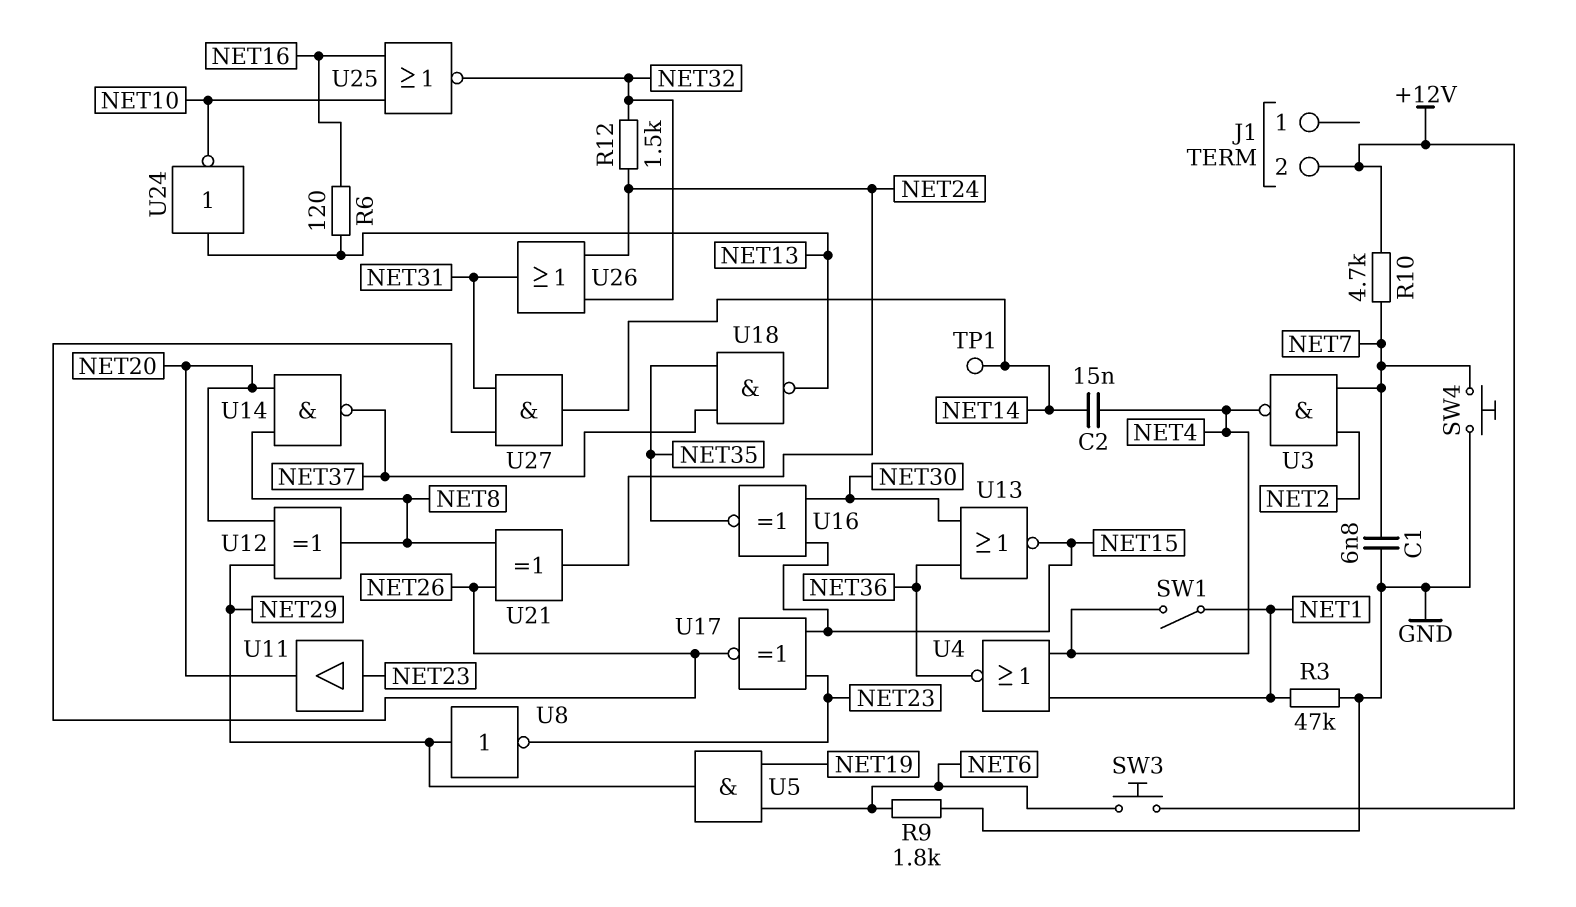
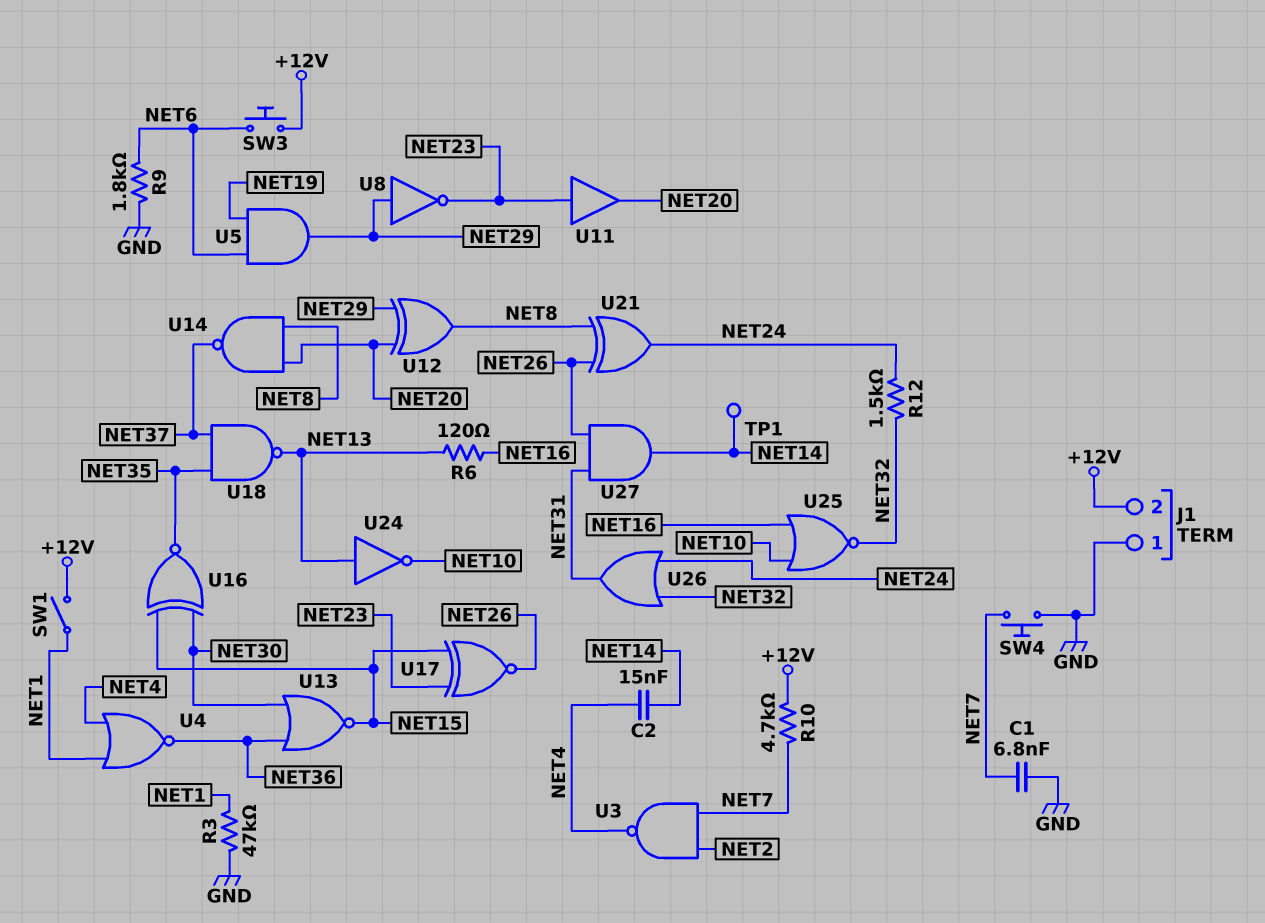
J1 pin 1: none -> GND
SW1: switch (NET1, NET4) -> switch (+12V, NET1)

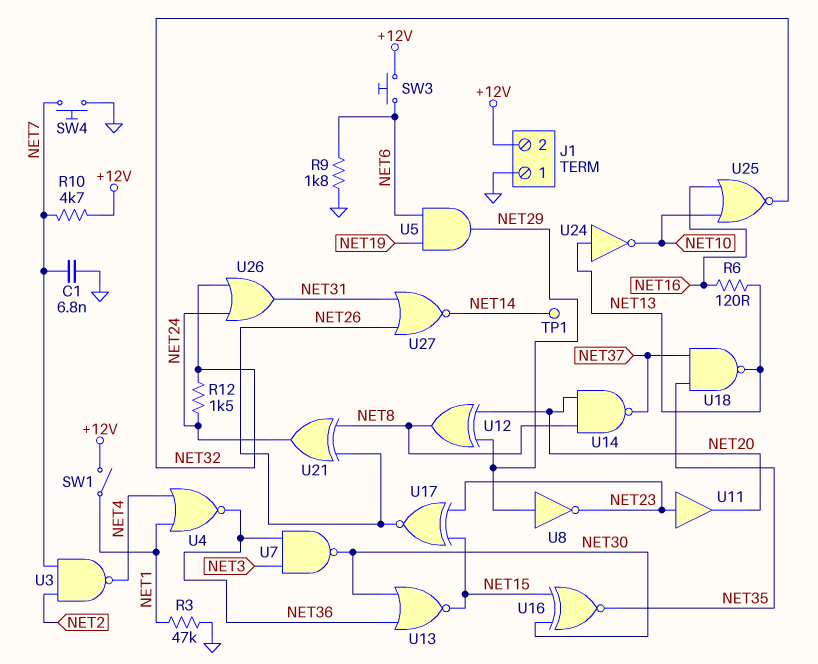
C2: 15nF (NET4, NET14) -> none
U7: none -> NAND (in NET3, in NET36, out NET30)
U27: AND (in NET26, in NET31, out NET14) -> NOR (in NET26, in NET31, out NET14)

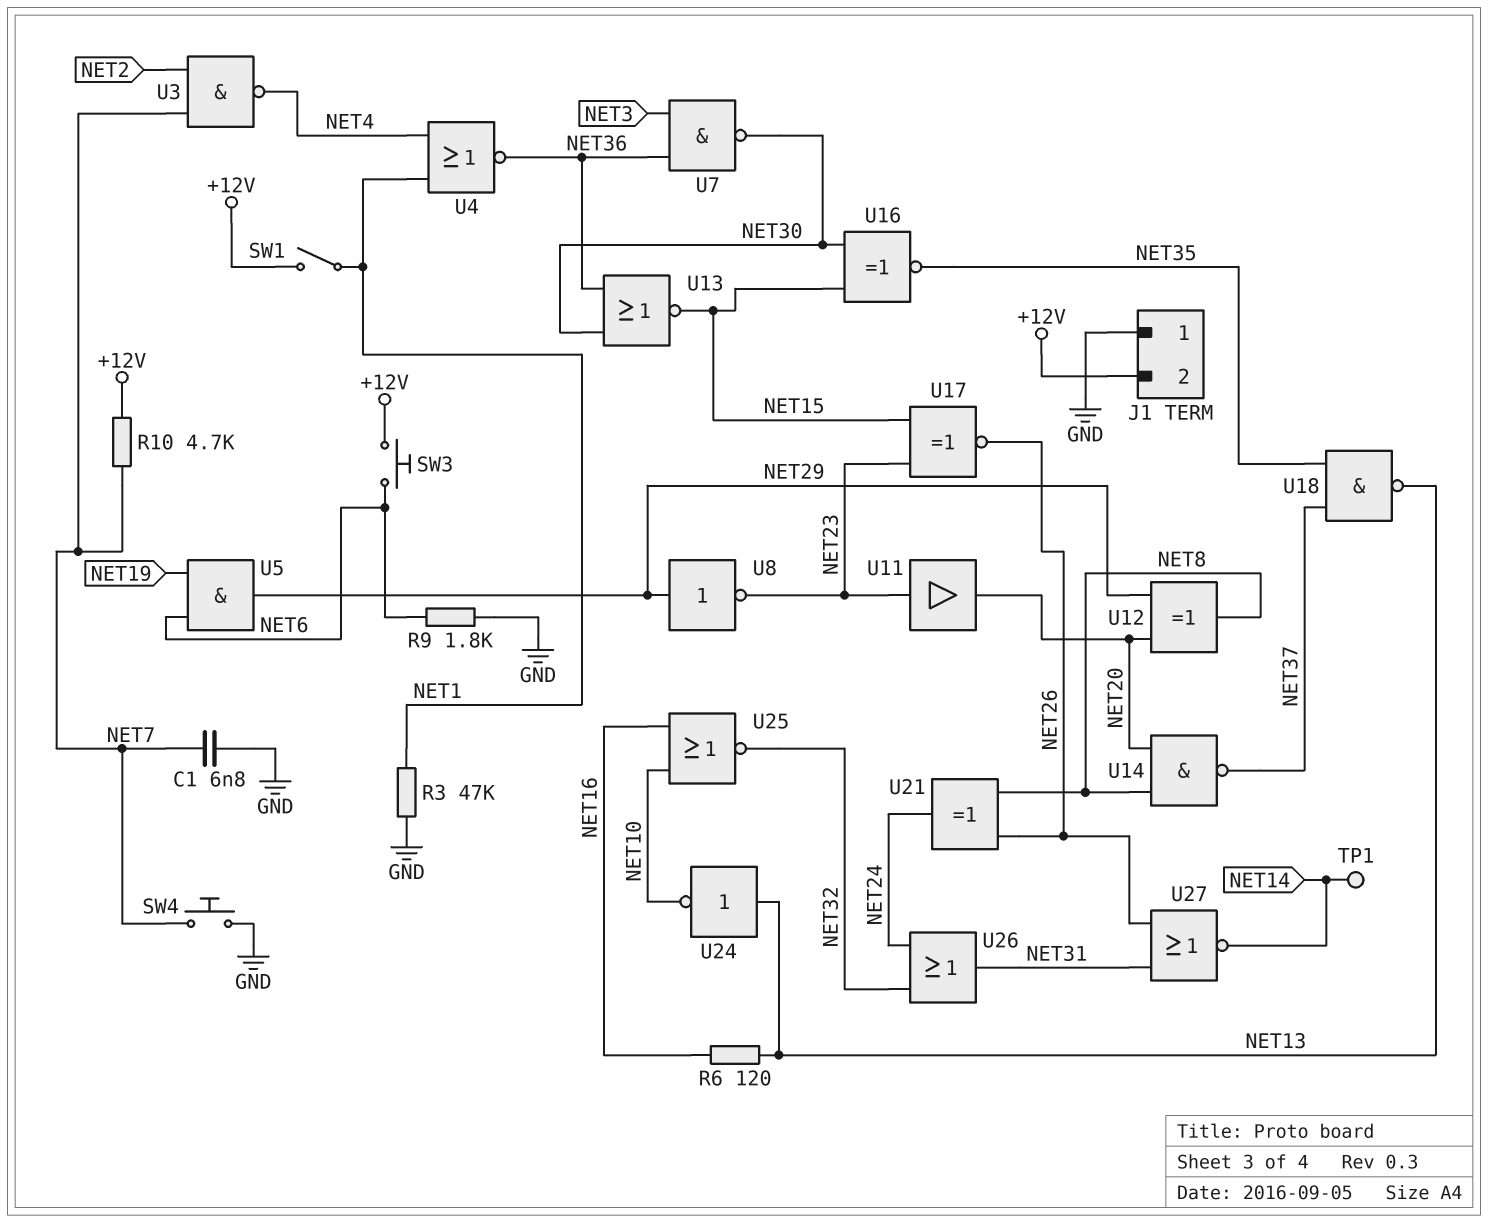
R12: 1.5k (NET24, NET32) -> none

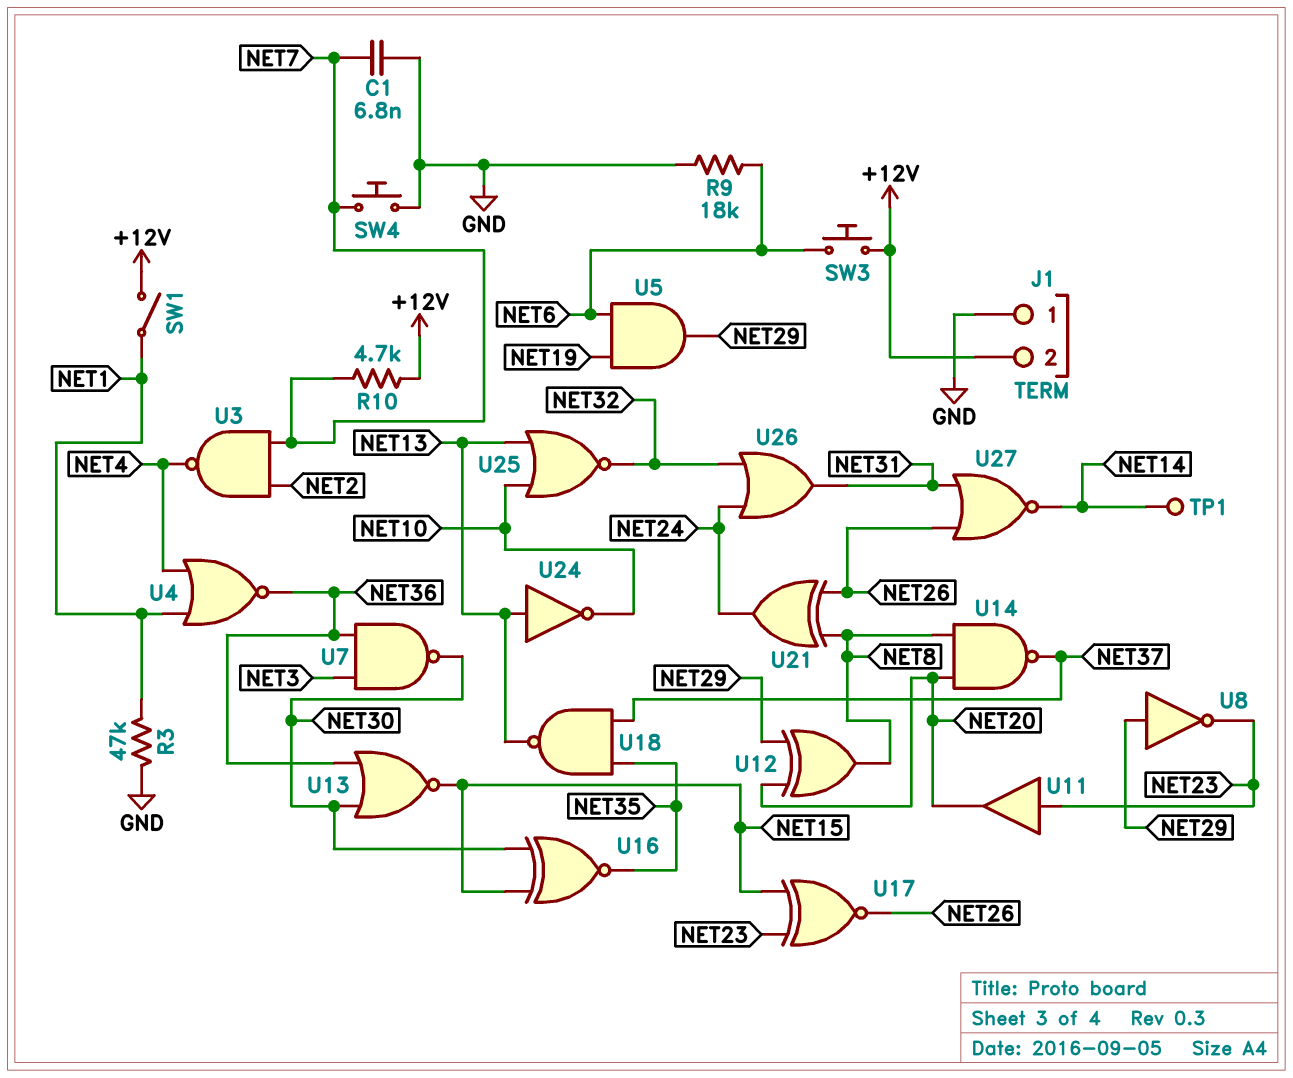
R6: 120 (NET13, NET16) -> none
R9: 1.8k (GND, NET6) -> 18k (GND, NET6)
U25: NOR (in NET10, in NET16, out NET32) -> NOR (in NET10, in NET13, out NET32)

